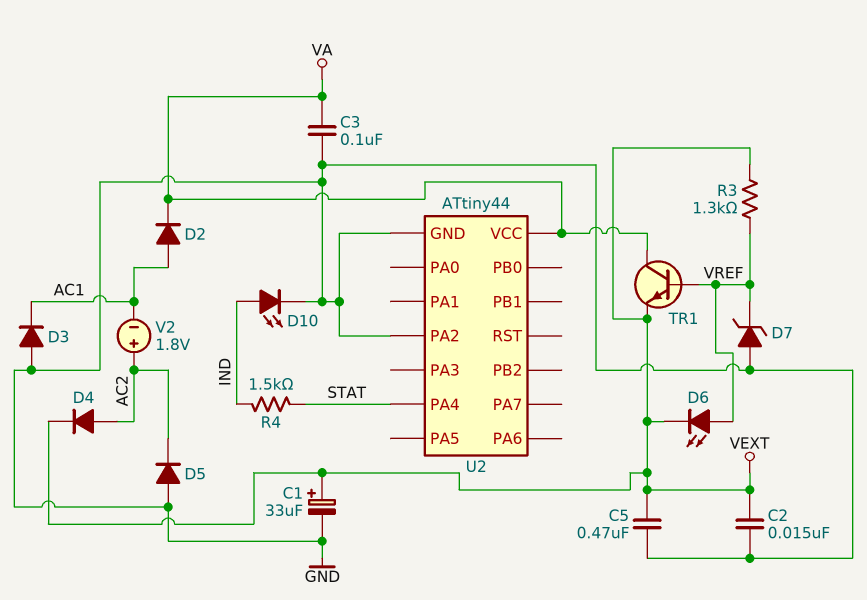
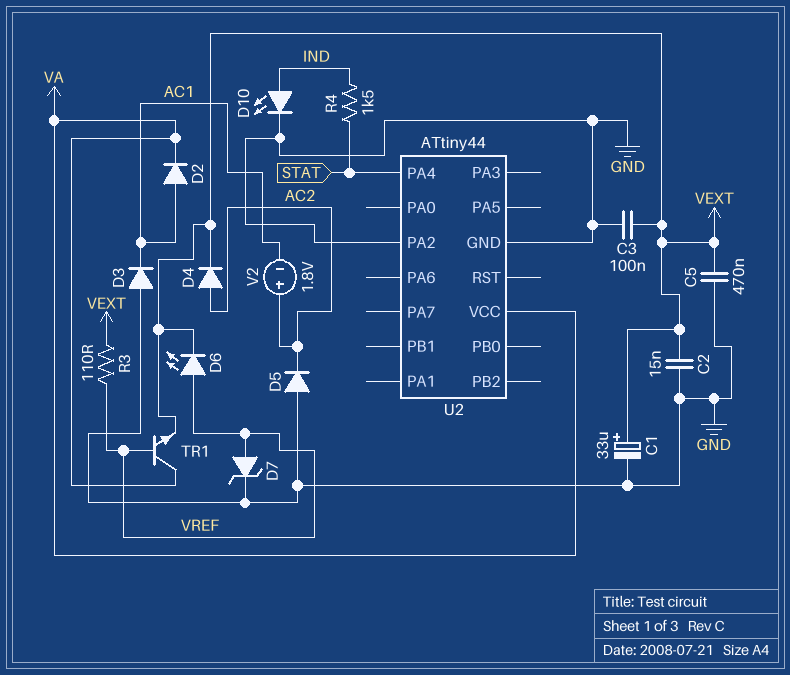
C3: 100nF (GND, VA) -> 100nF (GND, VEXT)
D7: zener (A GND, K VREF) -> zener (A VREF, K GND)
R3: 1.3k (VEXT, VREF) -> 110 (VEXT, VREF)

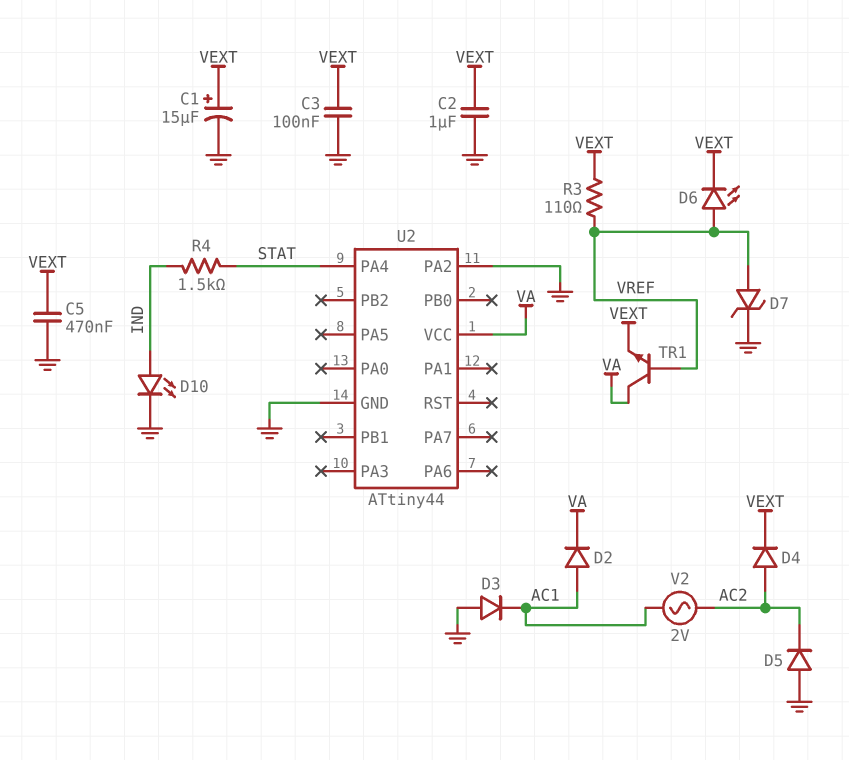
C1: 33uF (plus VEXT, minus GND) -> 15uF (plus VEXT, minus GND)
C2: 15nF (GND, VEXT) -> 1uF (GND, VEXT)
V2: 1.8V (plus AC2, minus AC1) -> AC 2V (AC1, AC2)

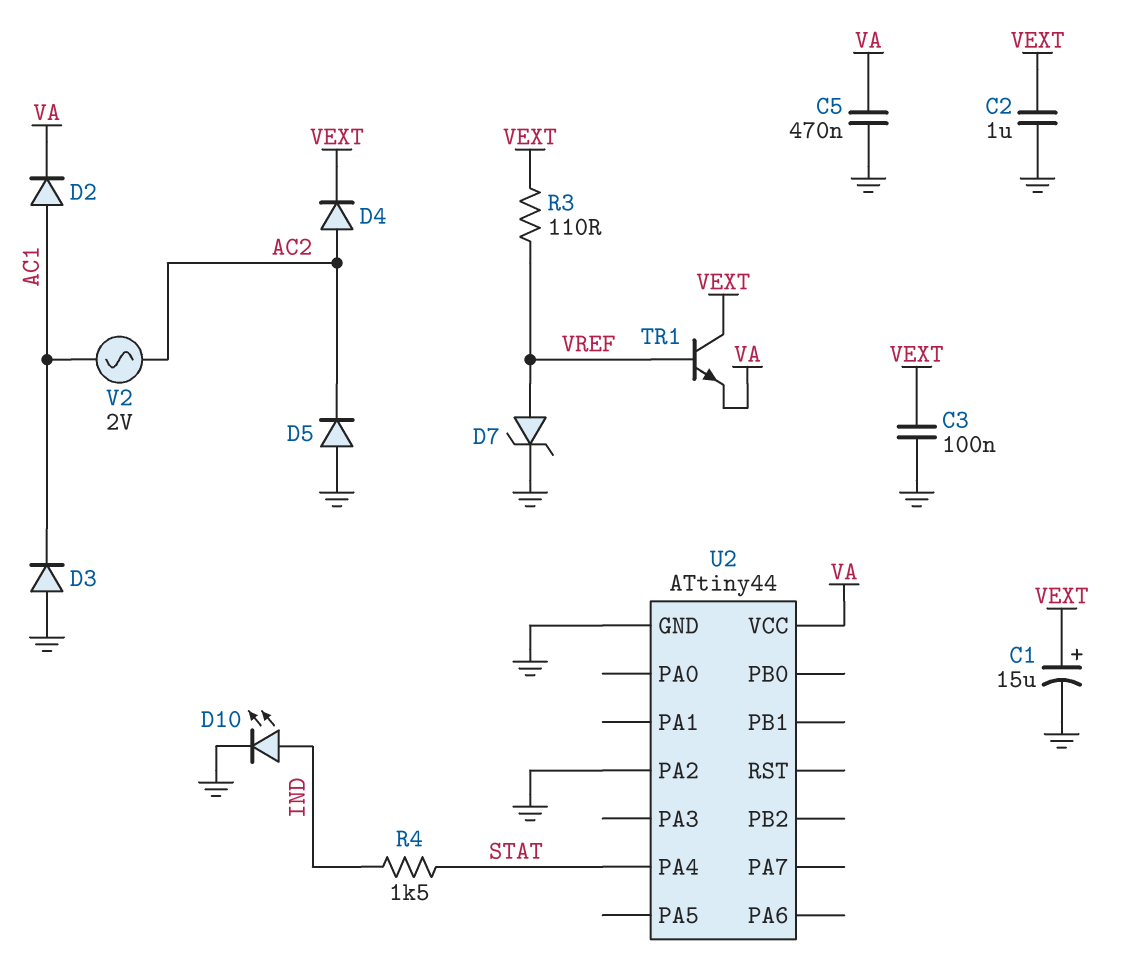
C5: 470nF (GND, VEXT) -> 470nF (GND, VA)
D6: LED (A VREF, K VEXT) -> none
TR1: NPN (B VREF, C VA, E VEXT) -> NPN (B VREF, C VEXT, E VA)

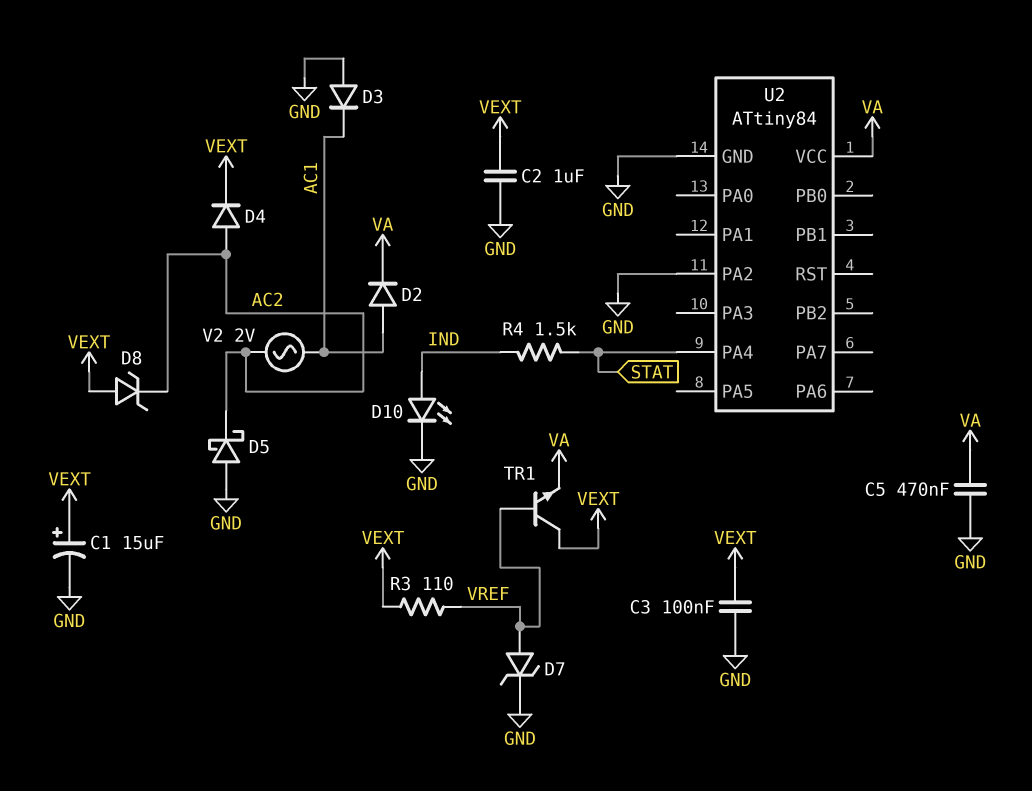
D5: diode (A GND, K AC2) -> schottky (A GND, K AC2)
D8: none -> zener (A VEXT, K AC2)
U2: ATtiny44 -> ATtiny84

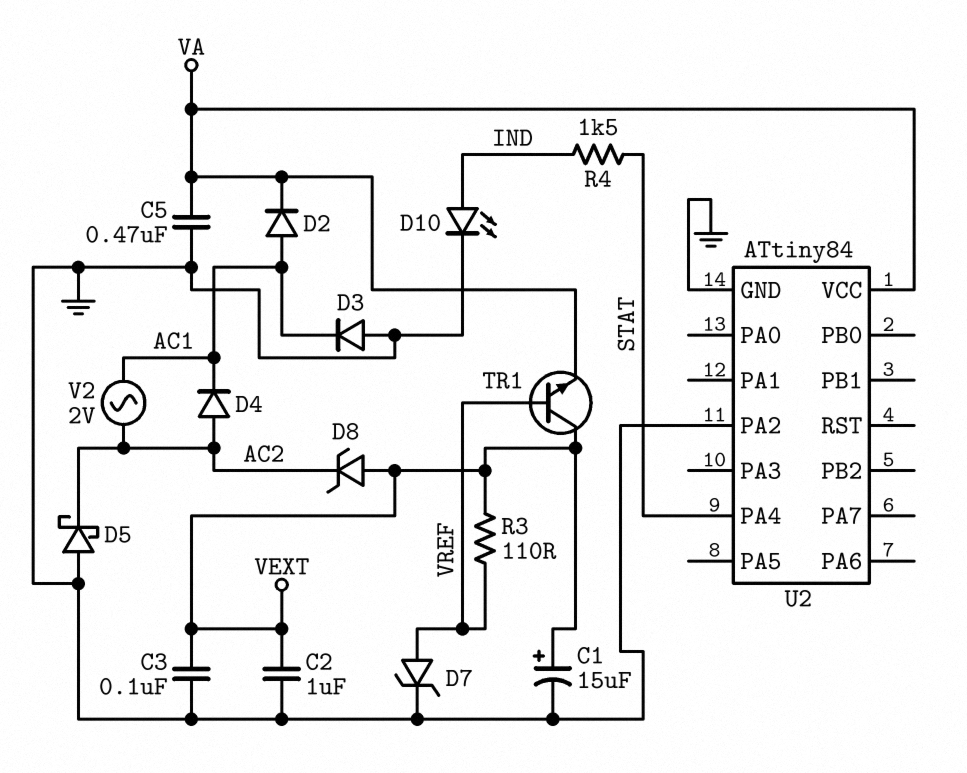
D4: diode (A AC2, K VEXT) -> diode (A AC2, K AC1)

